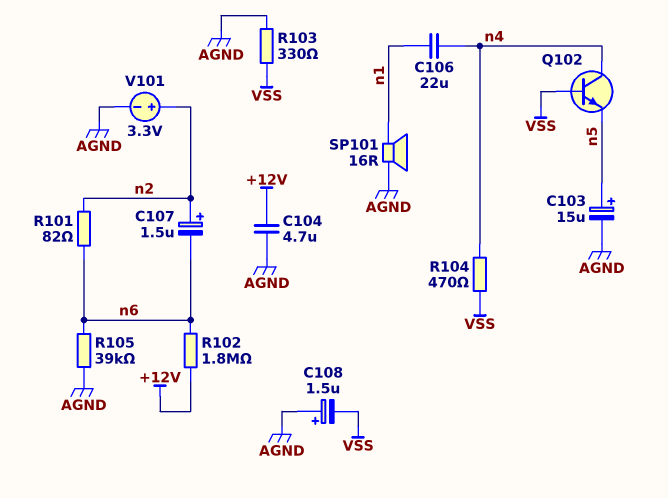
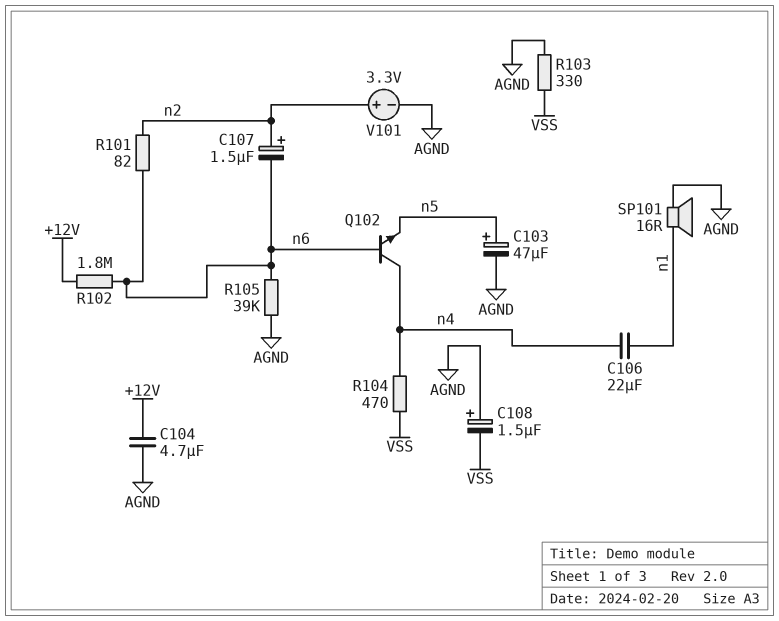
C103: 15uF (plus n5, minus AGND) -> 47uF (plus n5, minus AGND)
Q102: NPN (B VSS, C n4, E n5) -> NPN (B n6, C n4, E n5)

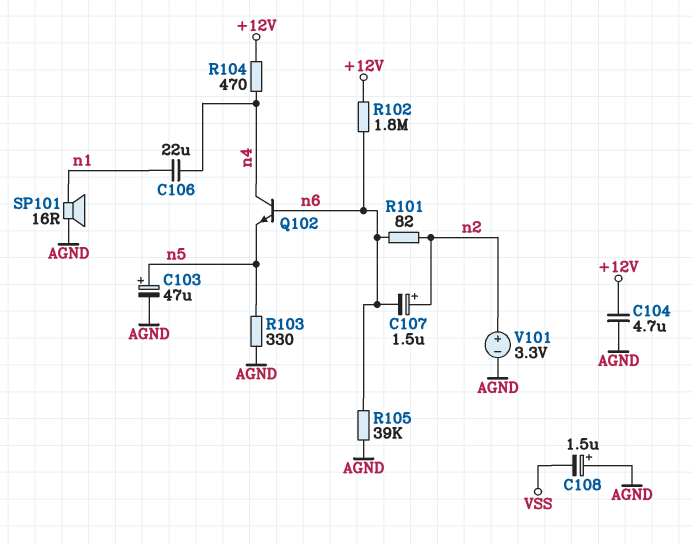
R103: 330 (AGND, VSS) -> 330 (AGND, n5)
R104: 470 (VSS, n4) -> 470 (+12V, n4)

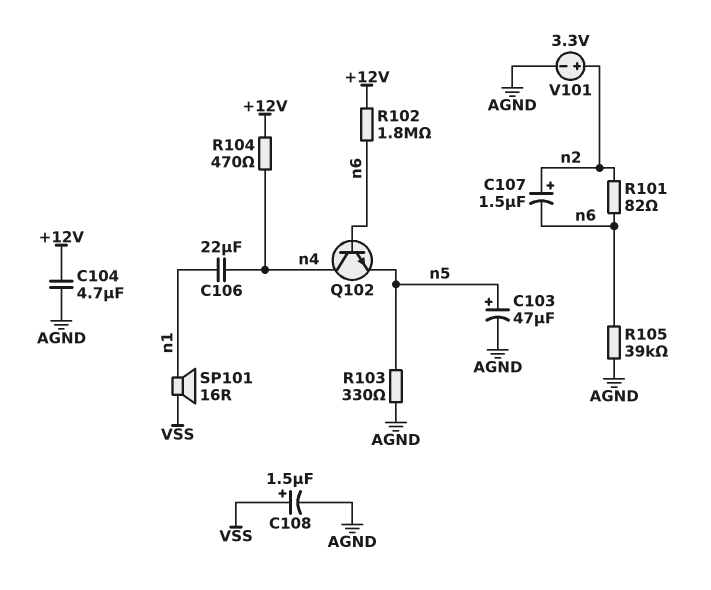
C108: 1.5uF (plus AGND, minus VSS) -> 1.5uF (plus VSS, minus AGND)
SP101: speaker 16R (AGND, n1) -> speaker 16R (VSS, n1)

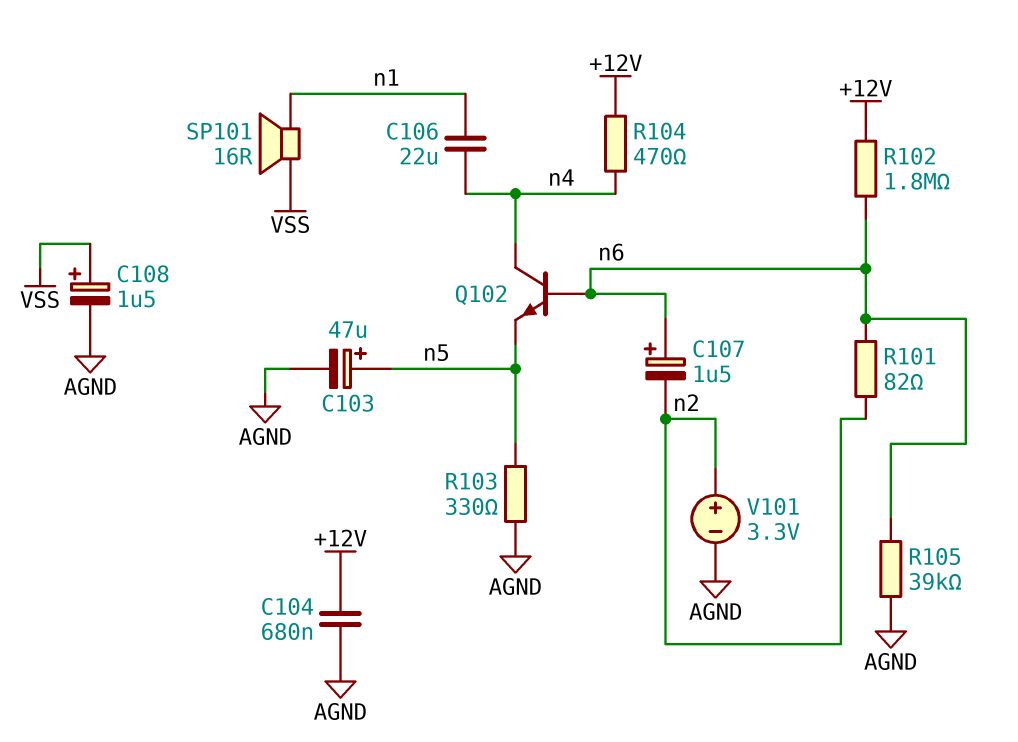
C104: 4.7uF (+12V, AGND) -> 680nF (+12V, AGND)
C107: 1.5uF (plus n2, minus n6) -> 1.5uF (plus n6, minus n2)

